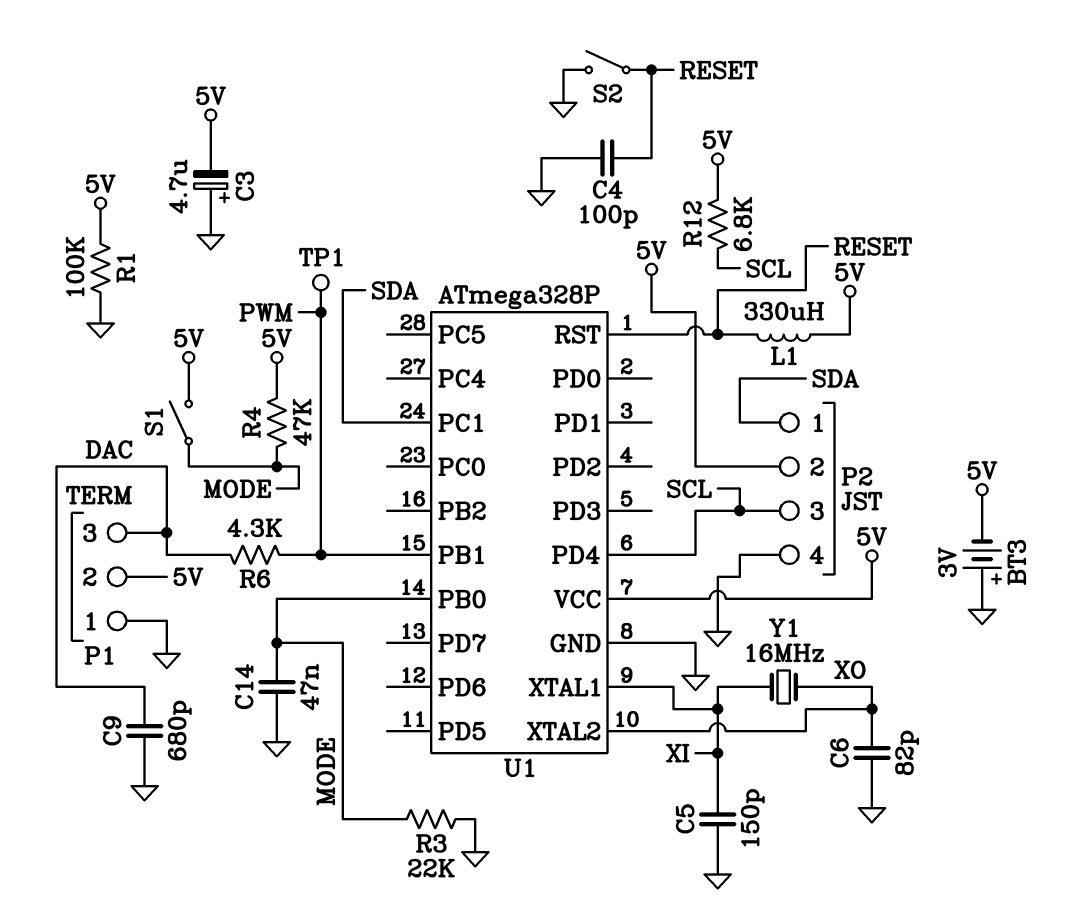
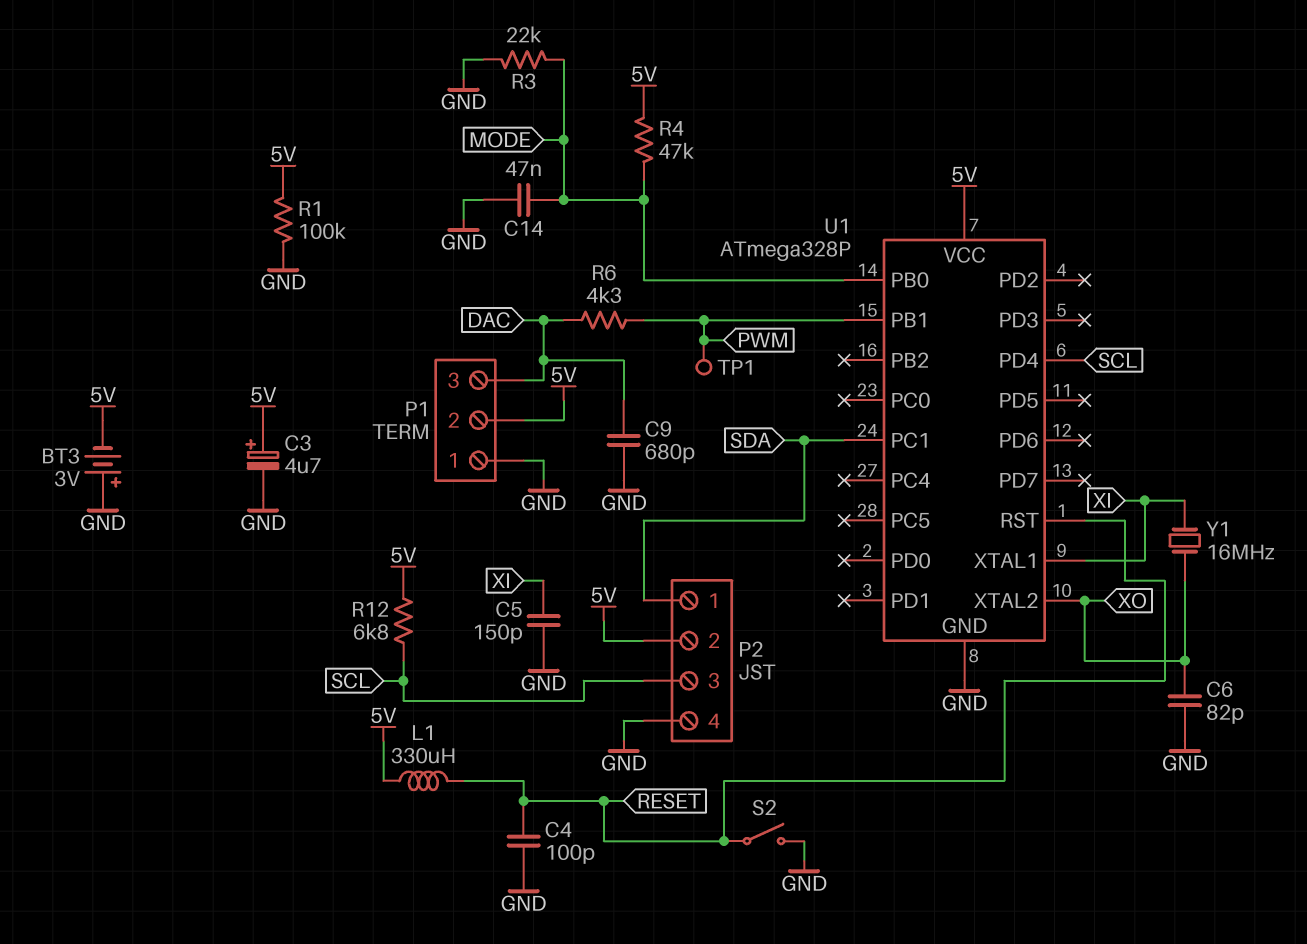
C3: 4.7uF (plus GND, minus 5V) -> 4.7uF (plus 5V, minus GND)
S1: switch (5V, MODE) -> none

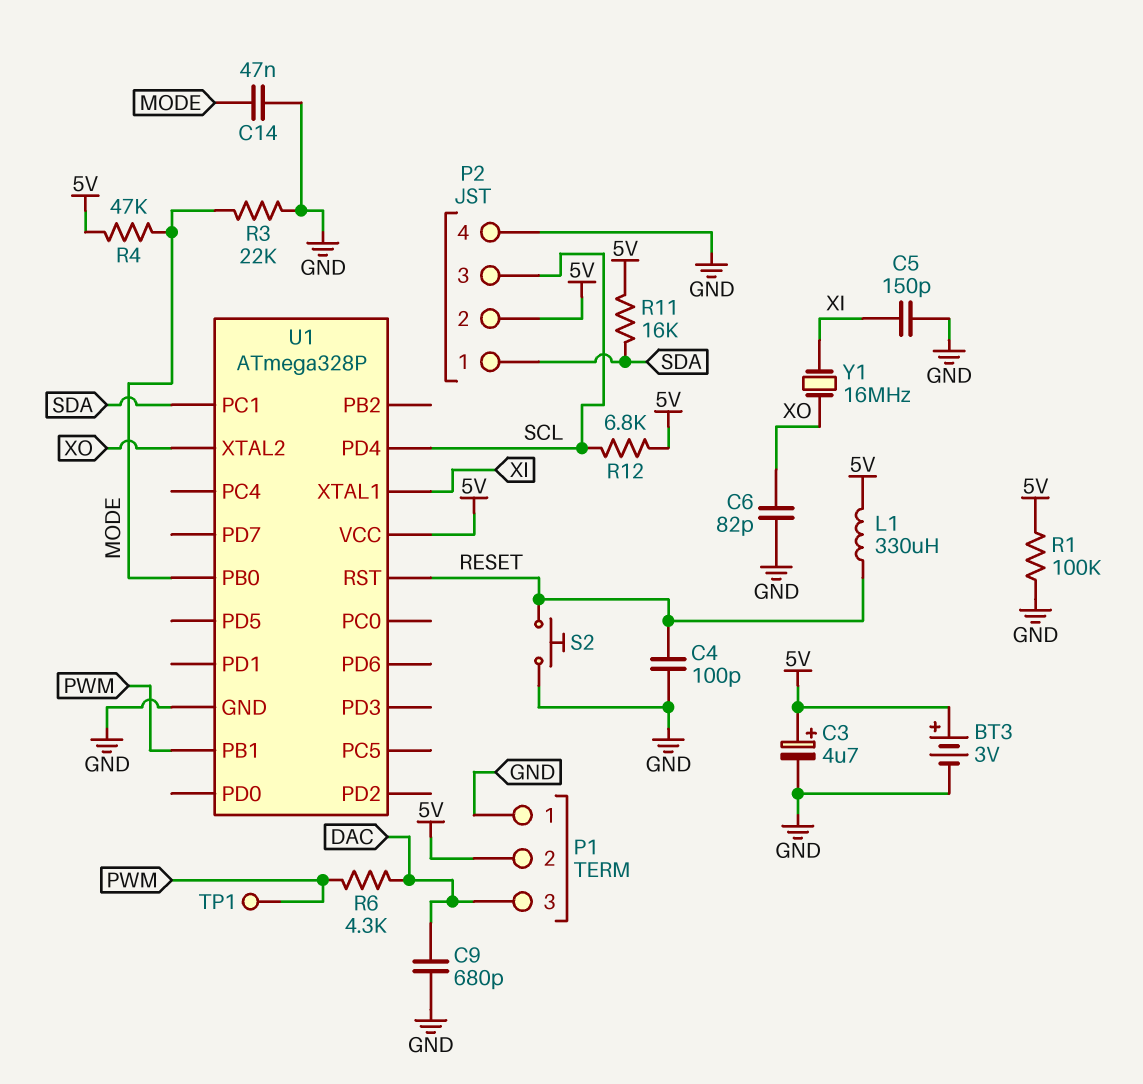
BT3: 3V (plus GND, minus 5V) -> 3V (plus 5V, minus GND)
R11: none -> 16k (5V, SDA)
S2: switch (GND, RESET) -> button (GND, RESET)

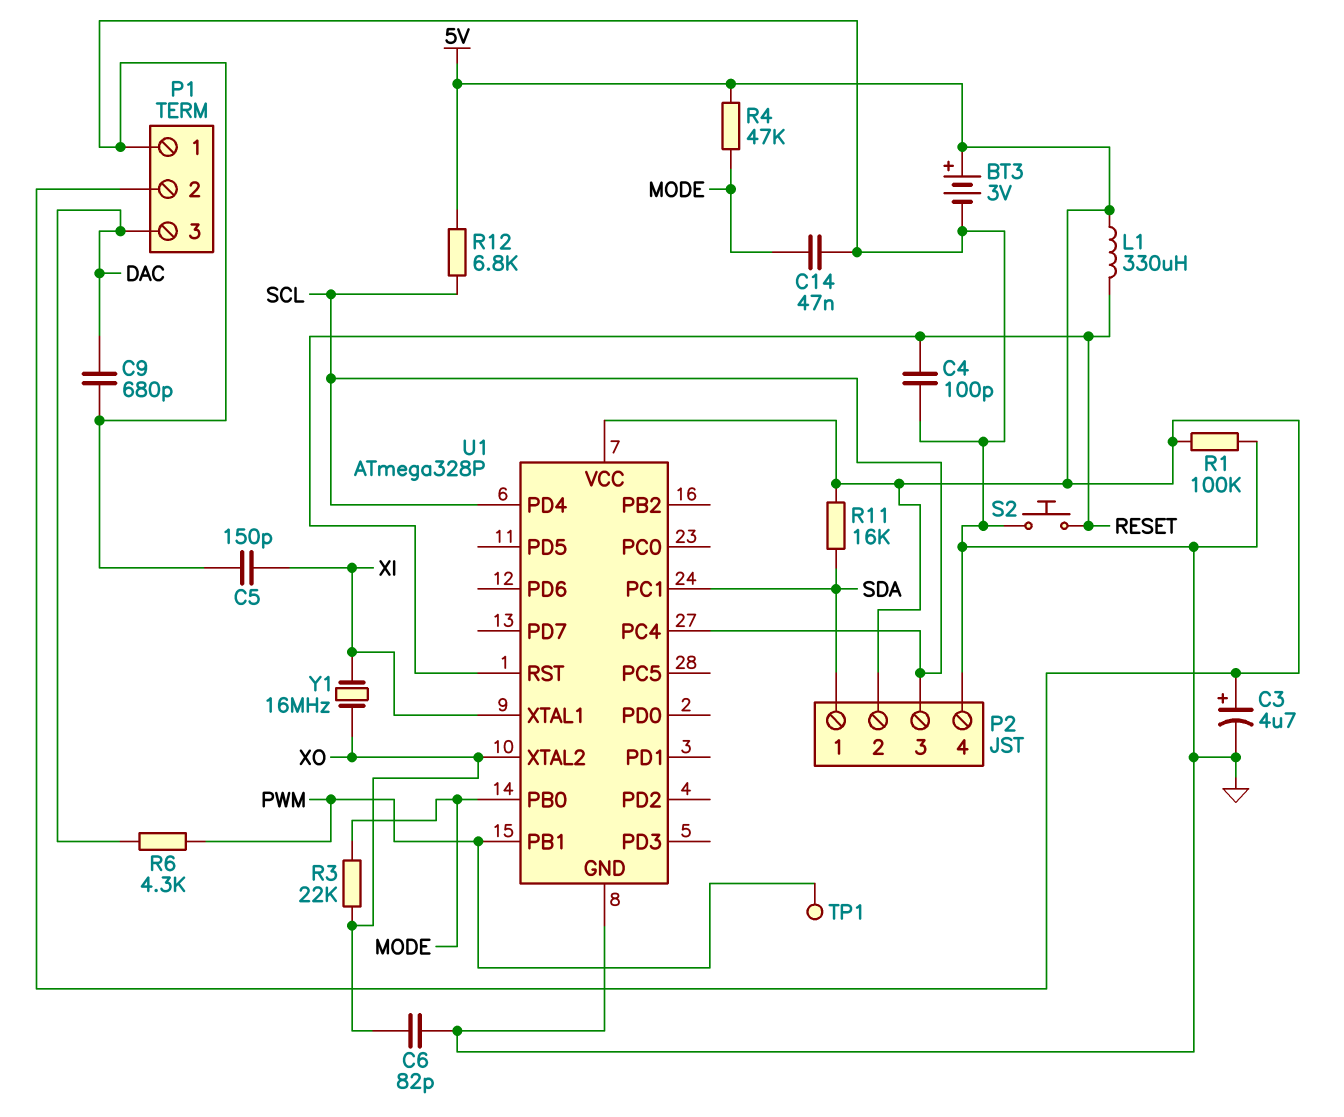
R3: 22k (GND, MODE) -> 22k (MODE, XO)
U1 pin PC4: none -> SCL

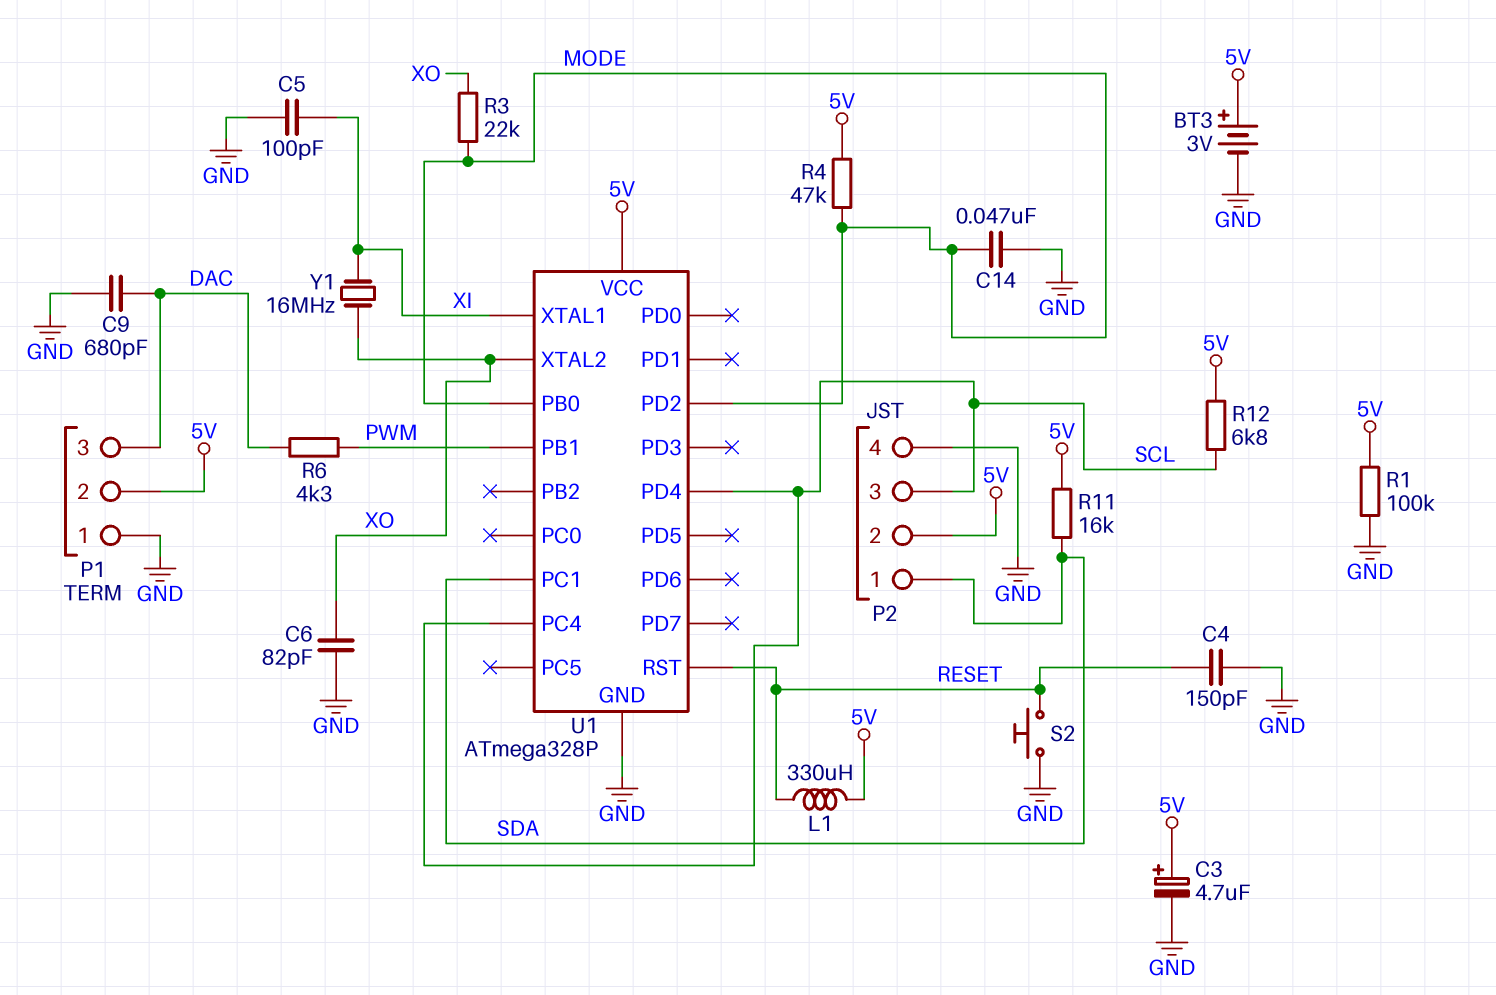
C4: 100pF (GND, RESET) -> 150pF (GND, RESET)
C5: 150pF (GND, XI) -> 100pF (GND, XI)
TP1: test point (PWM) -> none
U1 pin PD2: none -> MODE

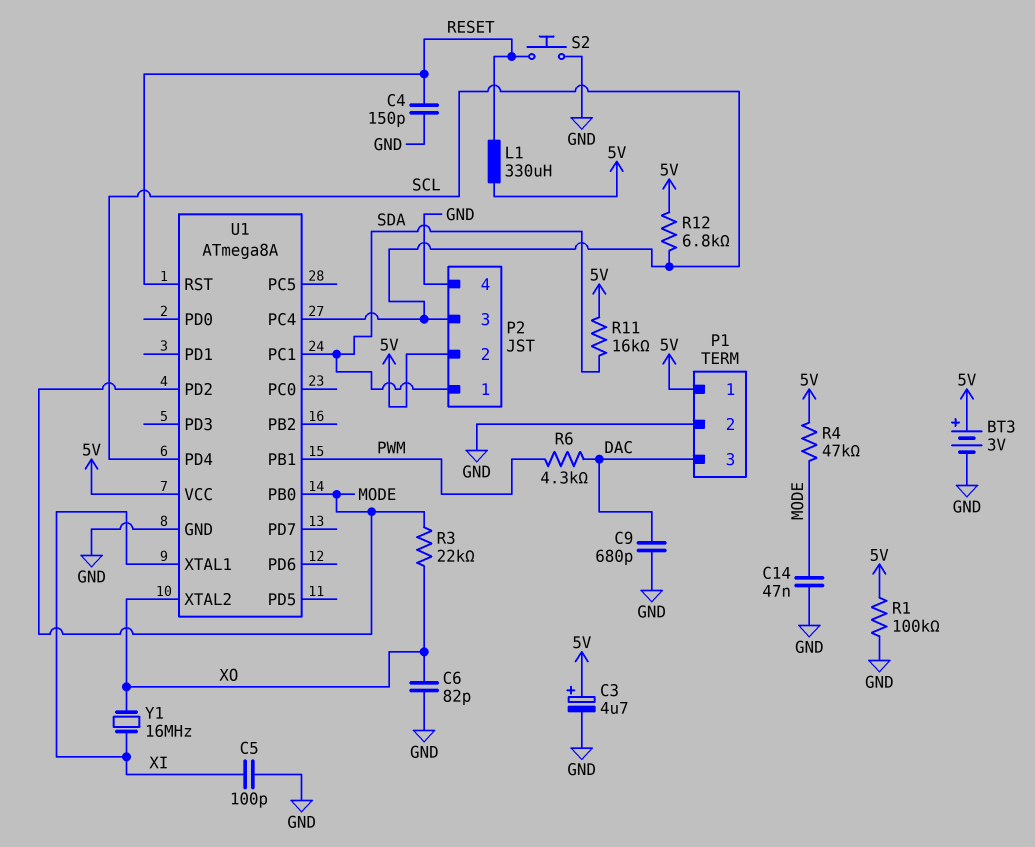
P1 pin 1: GND -> 5V
P1 pin 2: 5V -> GND
U1: ATmega328P -> ATmega8A

